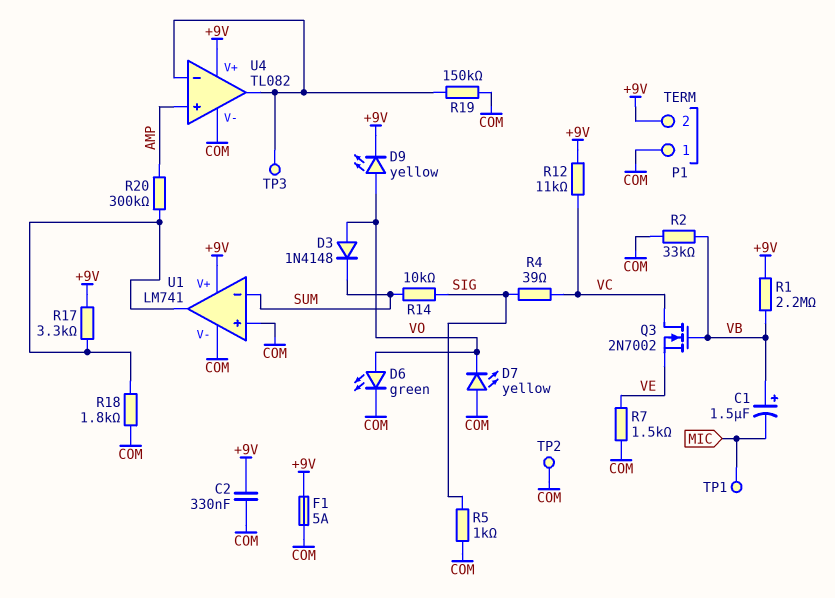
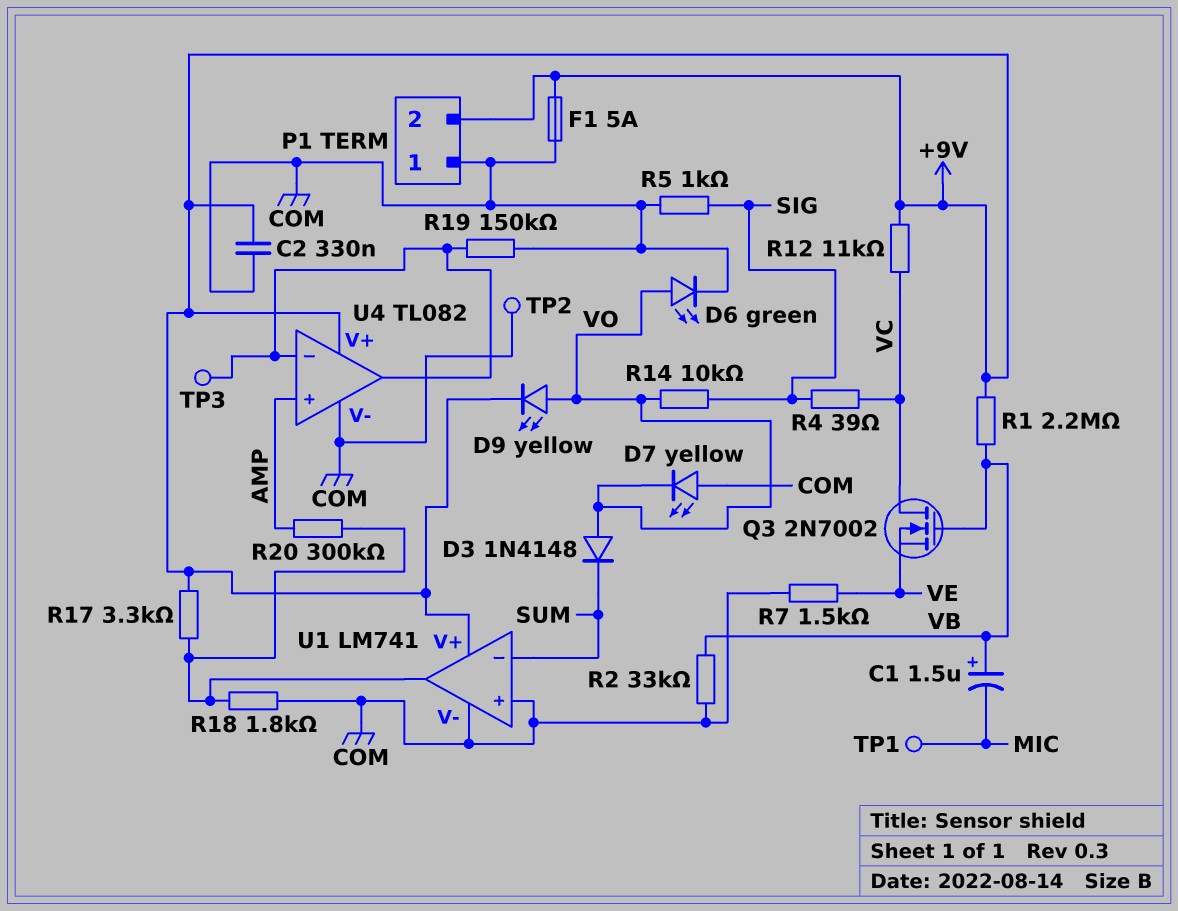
R14: 10k (SIG, SUM) -> 10k (SIG, VO)

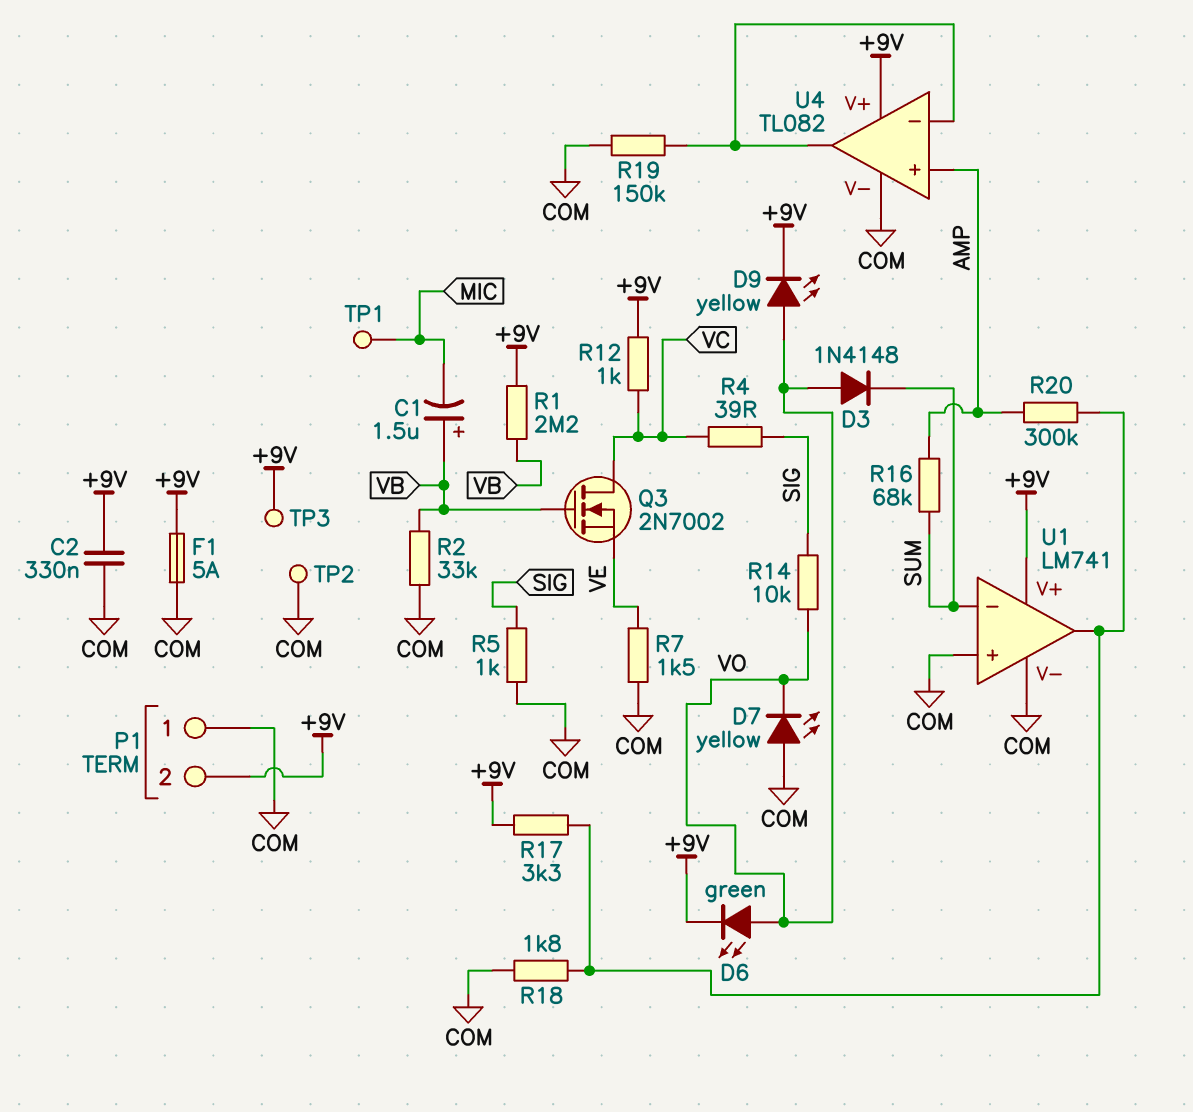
D6: LED green (A VO, K COM) -> LED green (A VO, K +9V)
R12: 11k (+9V, VC) -> 1k (+9V, VC)
R16: none -> 68k (AMP, SUM)
TP3: test point (U4/in-) -> test point (+9V)

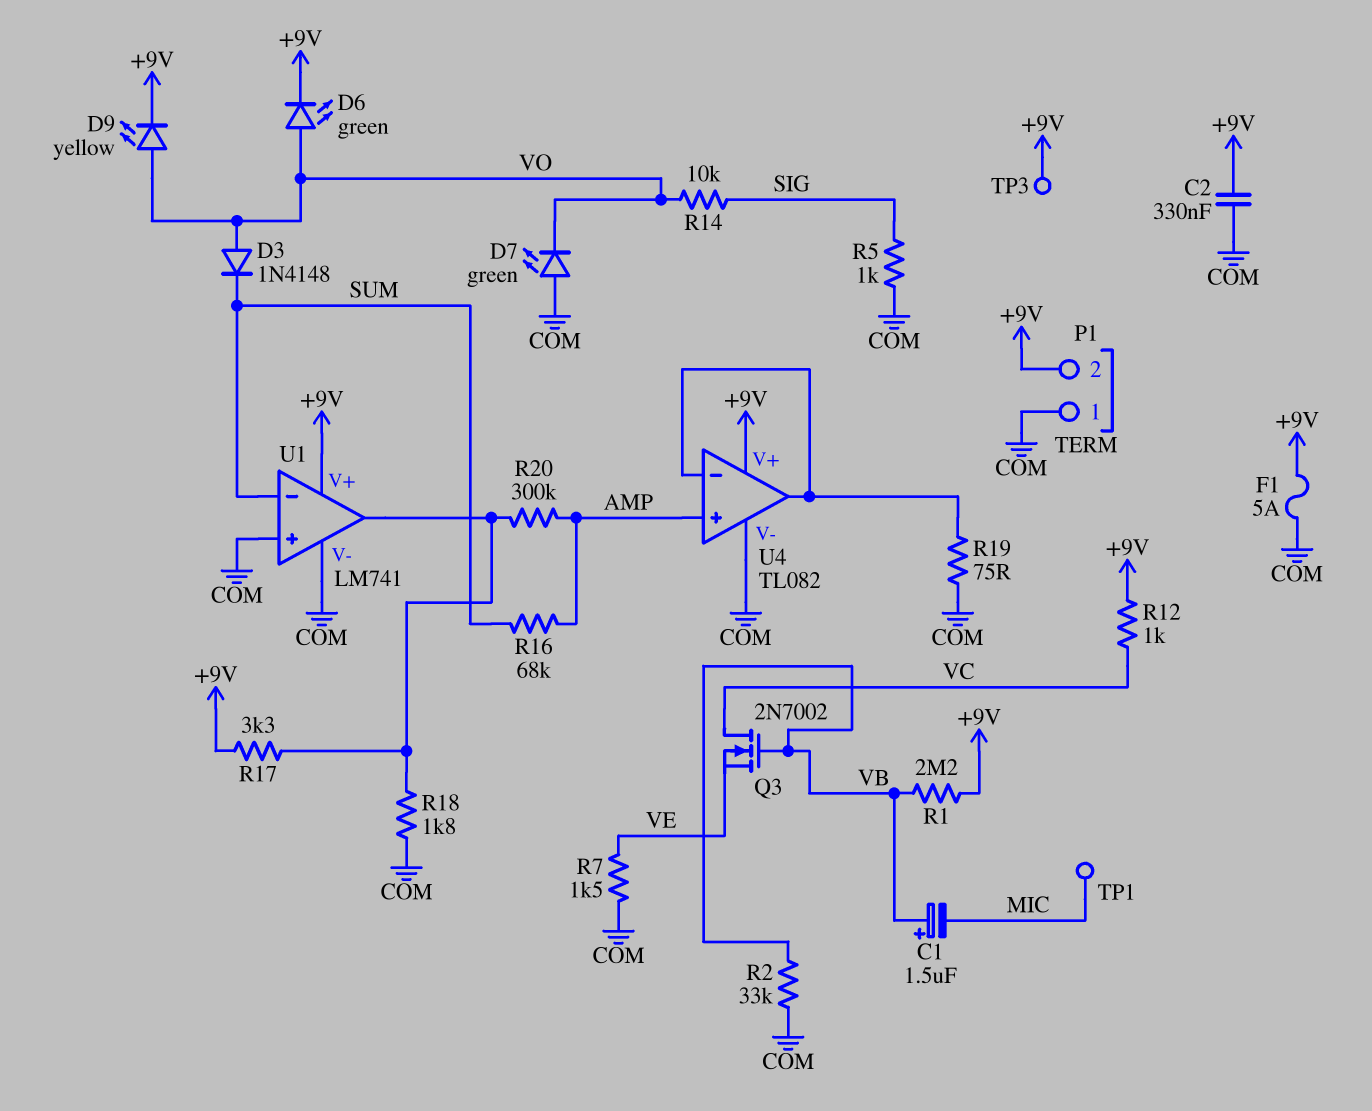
D7: LED yellow (A COM, K VO) -> LED green (A COM, K VO)
R4: 39 (SIG, VC) -> none
R19: 150k (COM, U4/in-) -> 75 (COM, U4/in-)
TP2: test point (COM) -> none

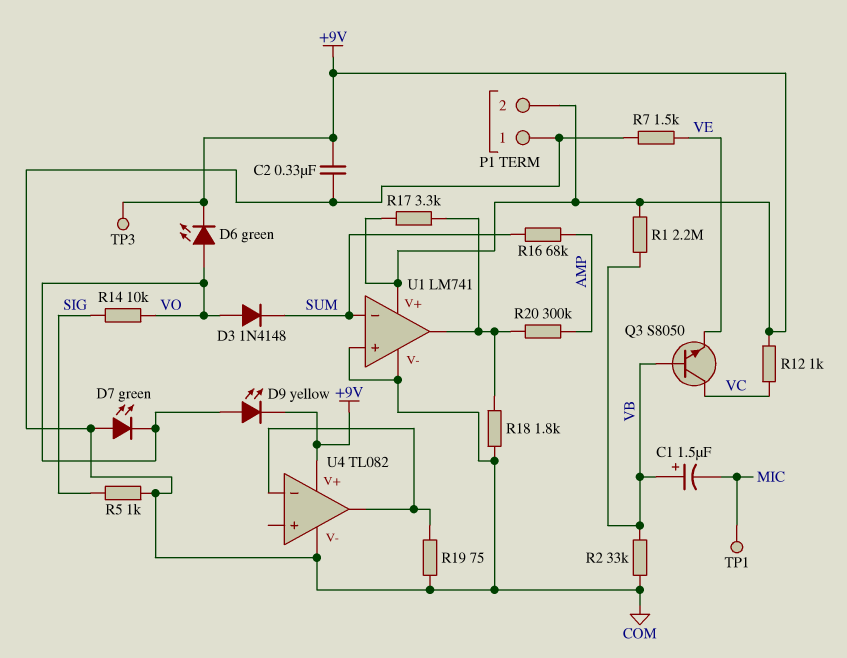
F1: 5A (+9V, COM) -> none
Q3: NMOS 2N7002 (G VB, D VC, S VE) -> NPN S8050 (B VB, C VC, E VE)
U4 pin in+: AMP -> none

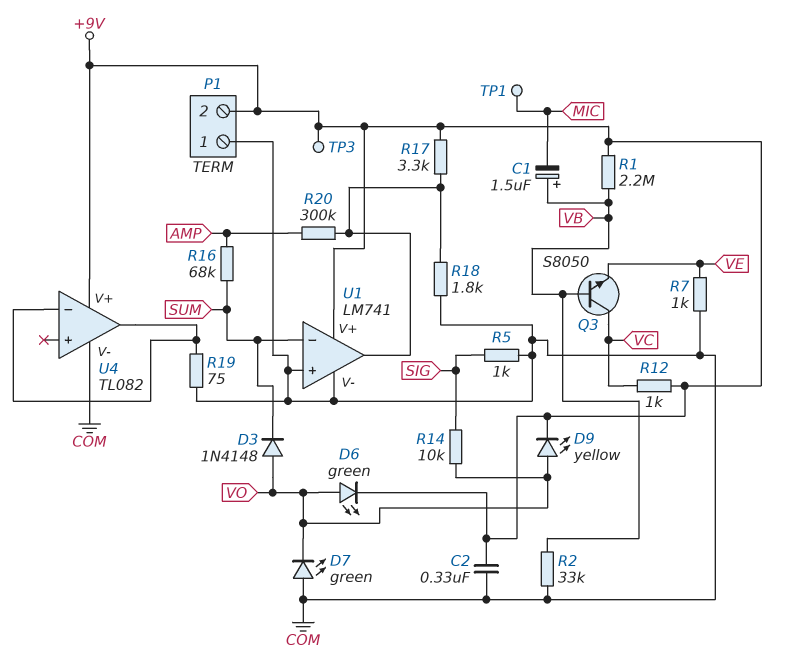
R7: 1.5k (COM, VE) -> 1k (COM, VE)

